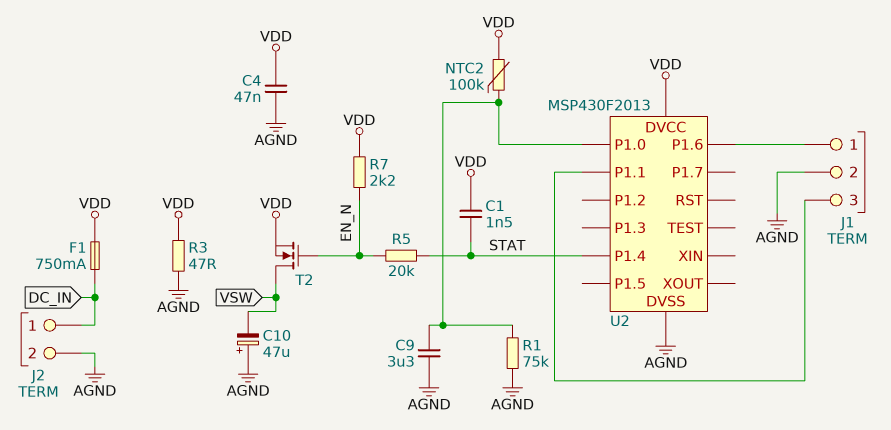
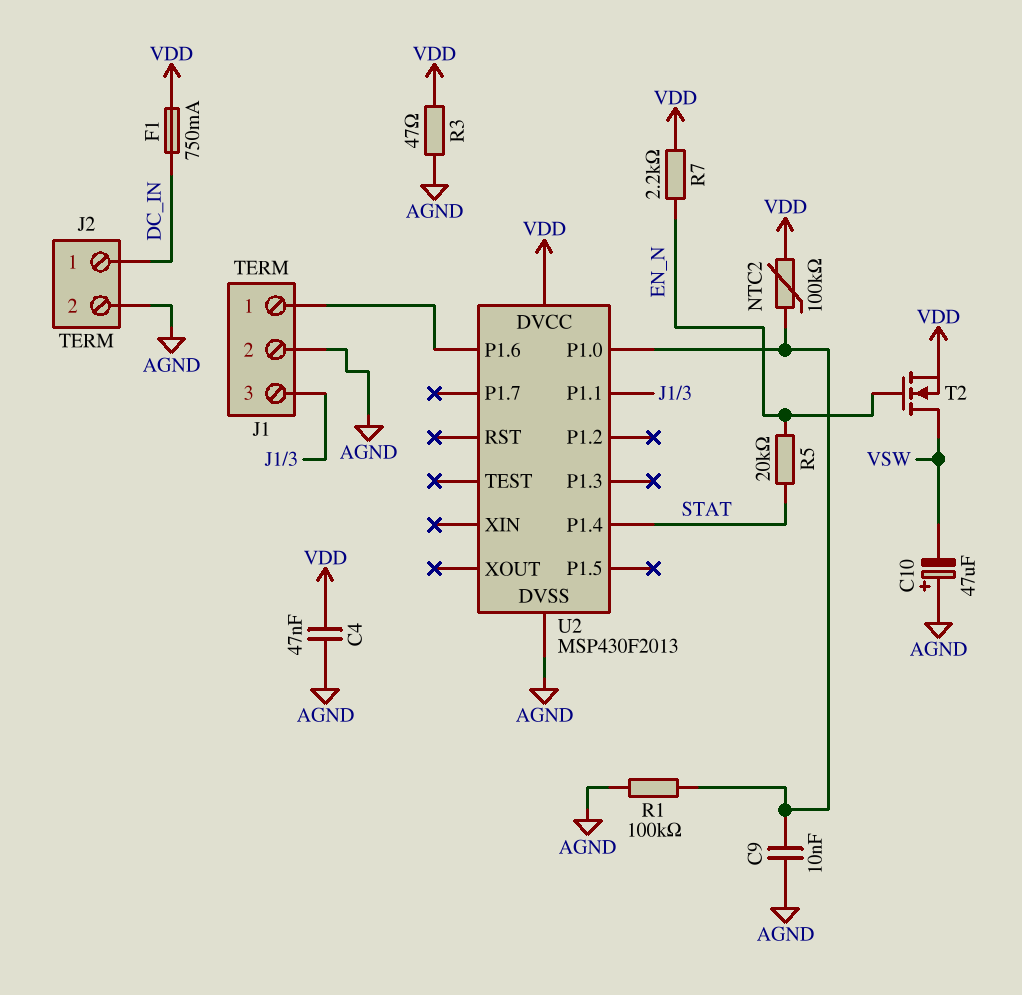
C1: 1.5nF (STAT, VDD) -> none
C9: 3.3uF (AGND, U2/P1.0) -> 10nF (AGND, U2/P1.0)
R1: 75k (AGND, U2/P1.0) -> 100k (AGND, U2/P1.0)

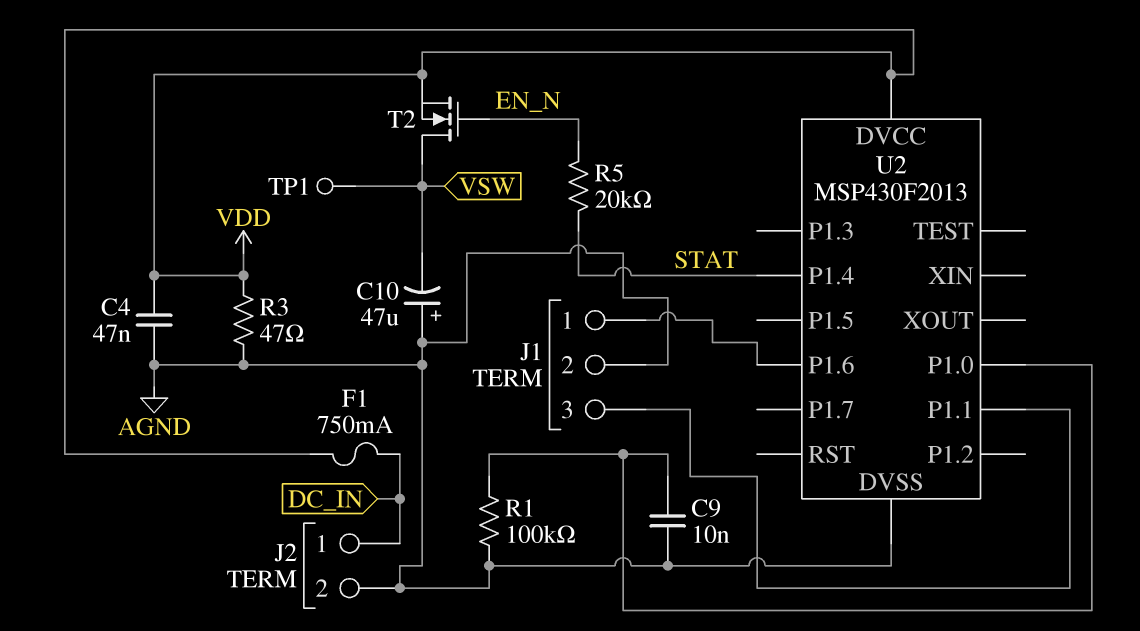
NTC2: 100k (U2/P1.0, VDD) -> none
R7: 2.2k (EN_N, VDD) -> none
TP1: none -> test point (VSW)

